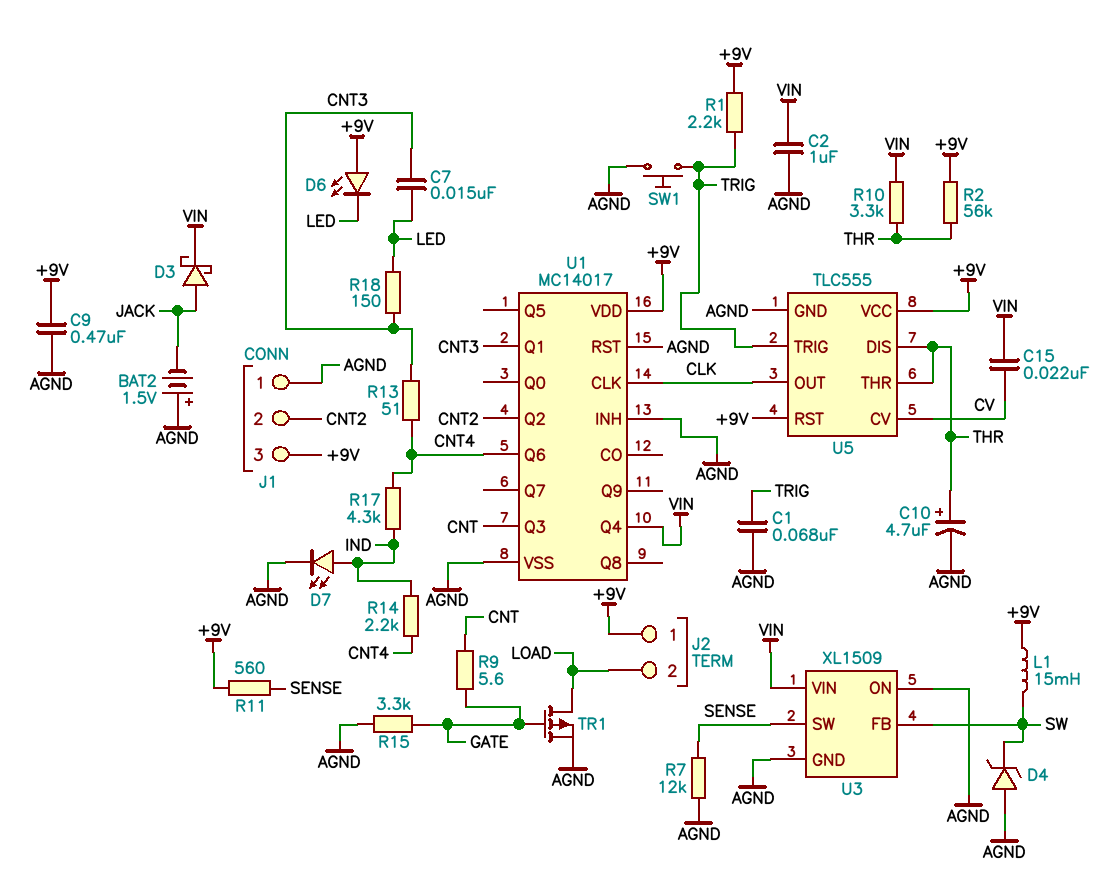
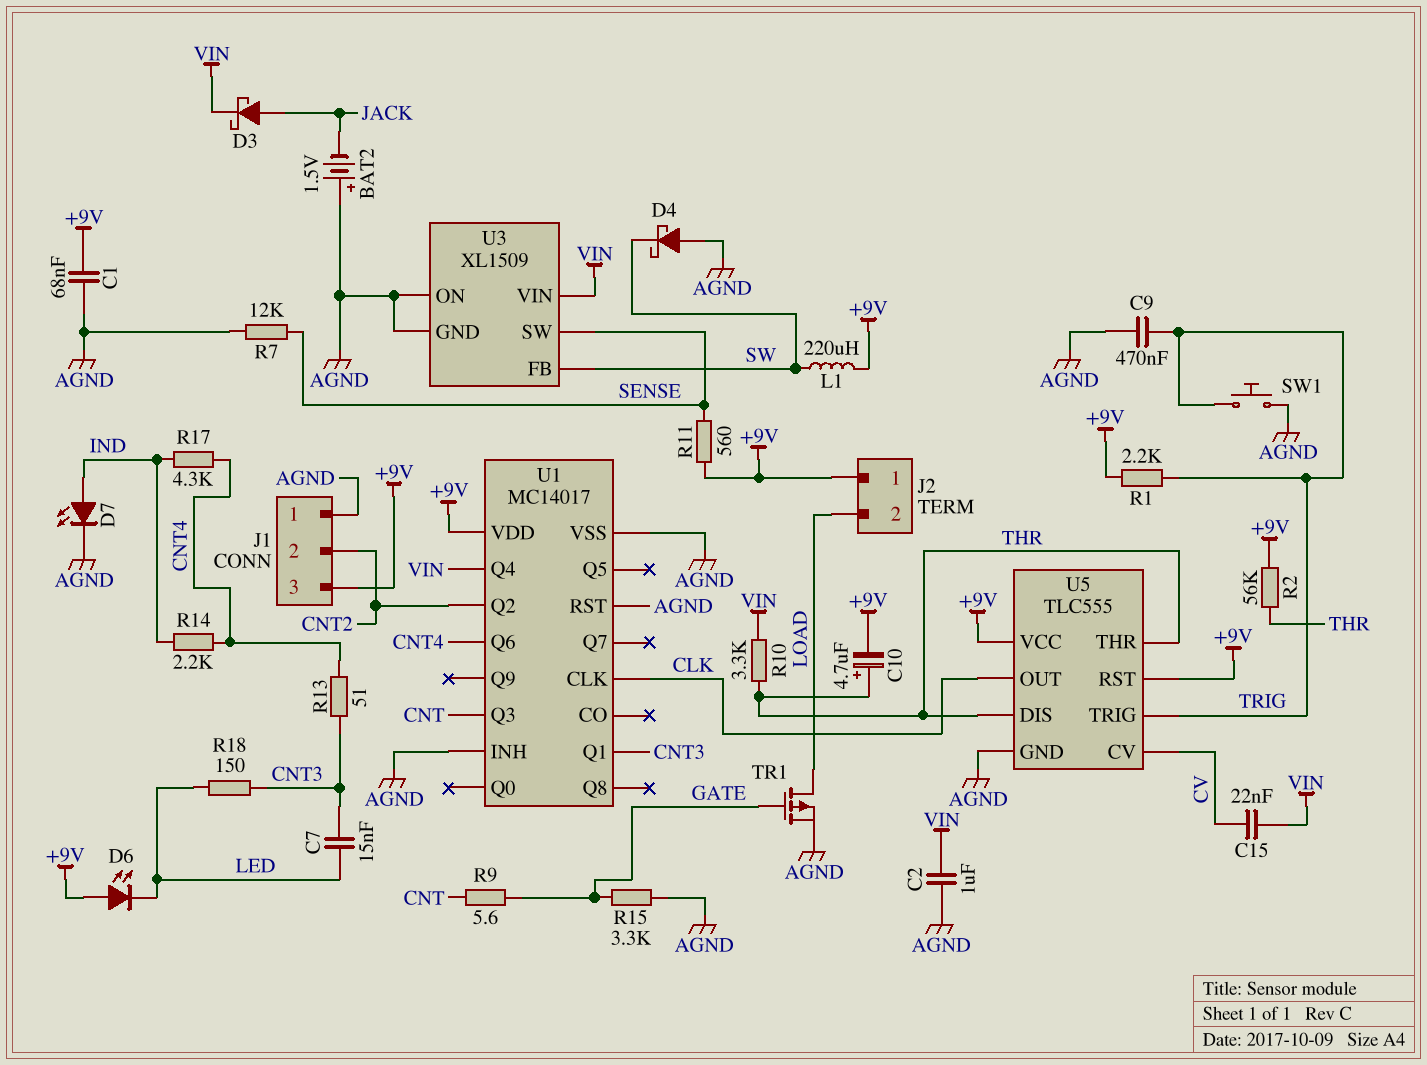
C1: 68nF (AGND, TRIG) -> 68nF (+9V, AGND)
C9: 470nF (+9V, AGND) -> 470nF (AGND, TRIG)
C10: 4.7uF (plus THR, minus AGND) -> 4.7uF (plus THR, minus +9V)
D4: zener (A AGND, K SW) -> schottky (A AGND, K SW)
L1: 15mH (+9V, SW) -> 220uH (+9V, SW)

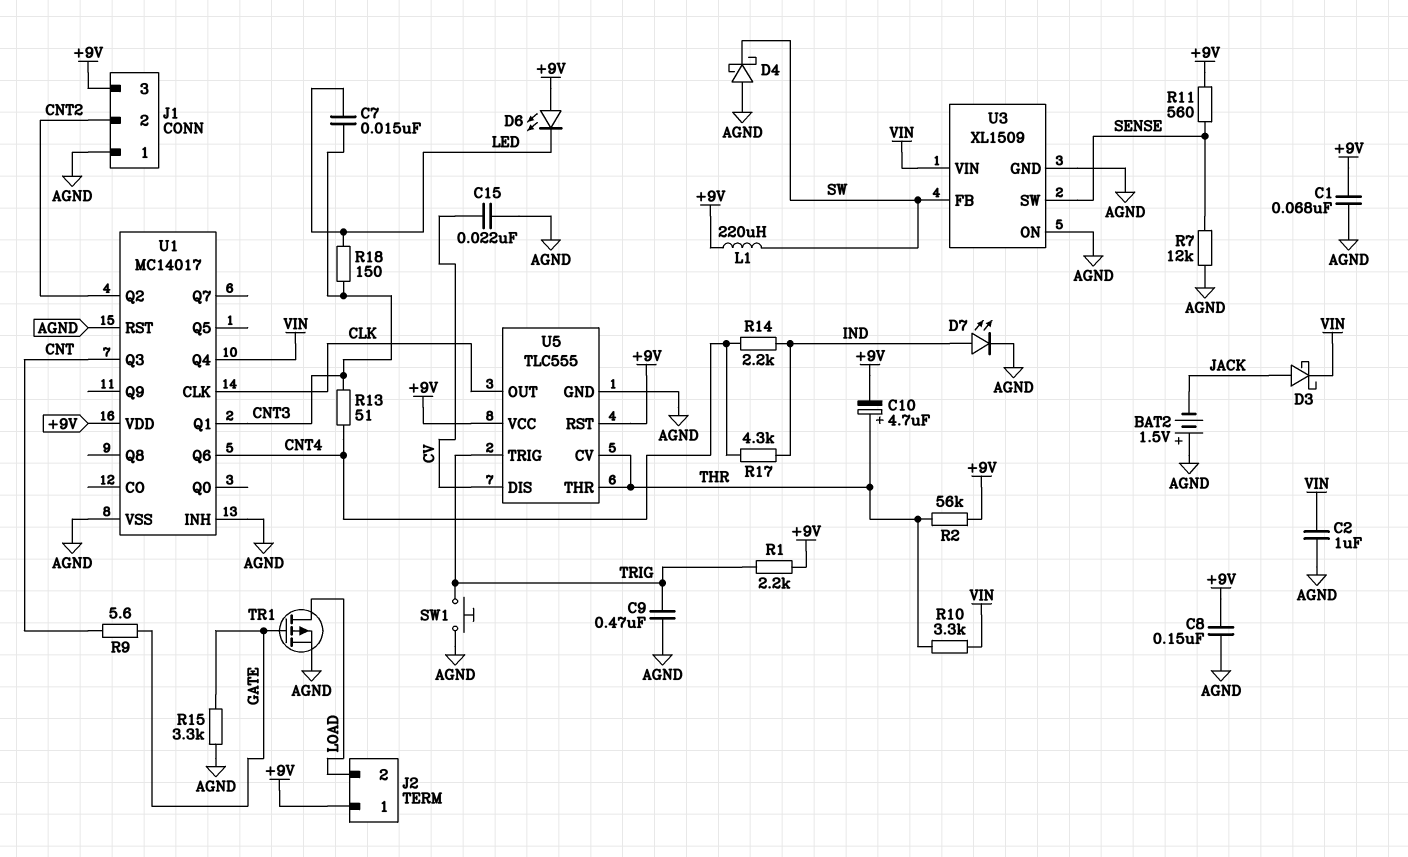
C8: none -> 150nF (+9V, AGND)
C15: 22nF (CV, VIN) -> 22nF (AGND, CV)
U5 pin CV: CV -> THR
U5 pin DIS: THR -> CV

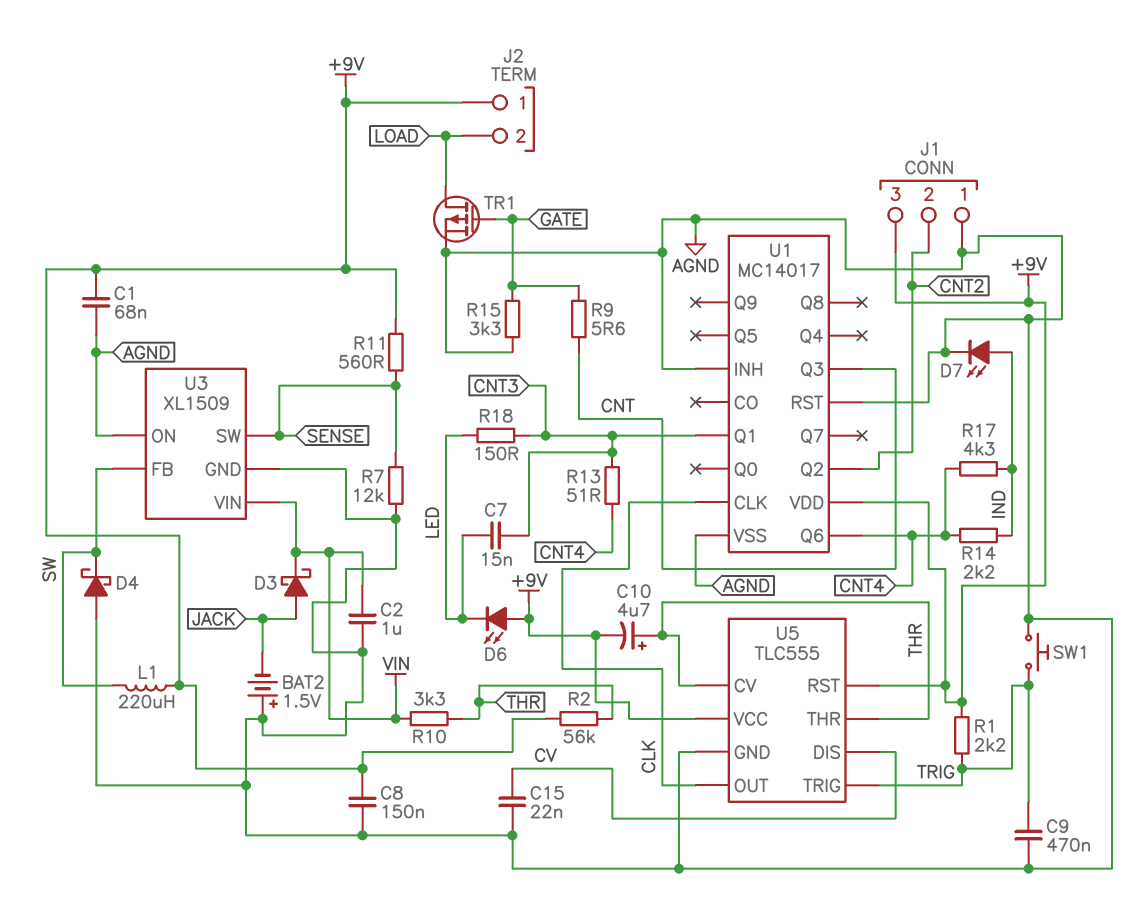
U1 pin Q4: VIN -> none

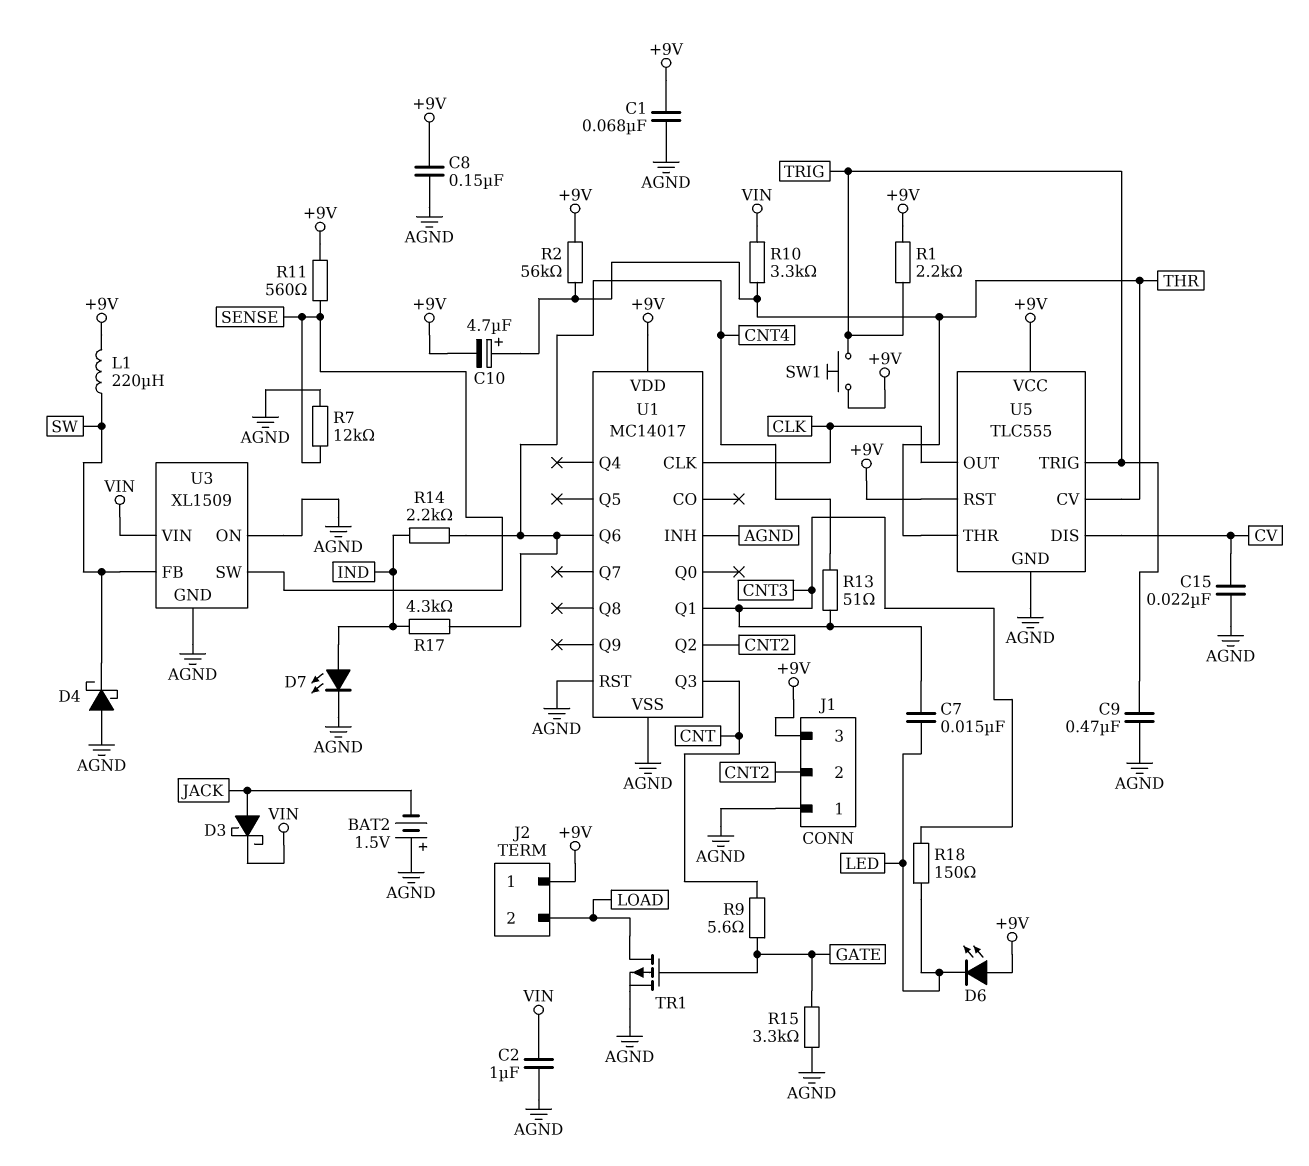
SW1: button (AGND, TRIG) -> button (+9V, TRIG)

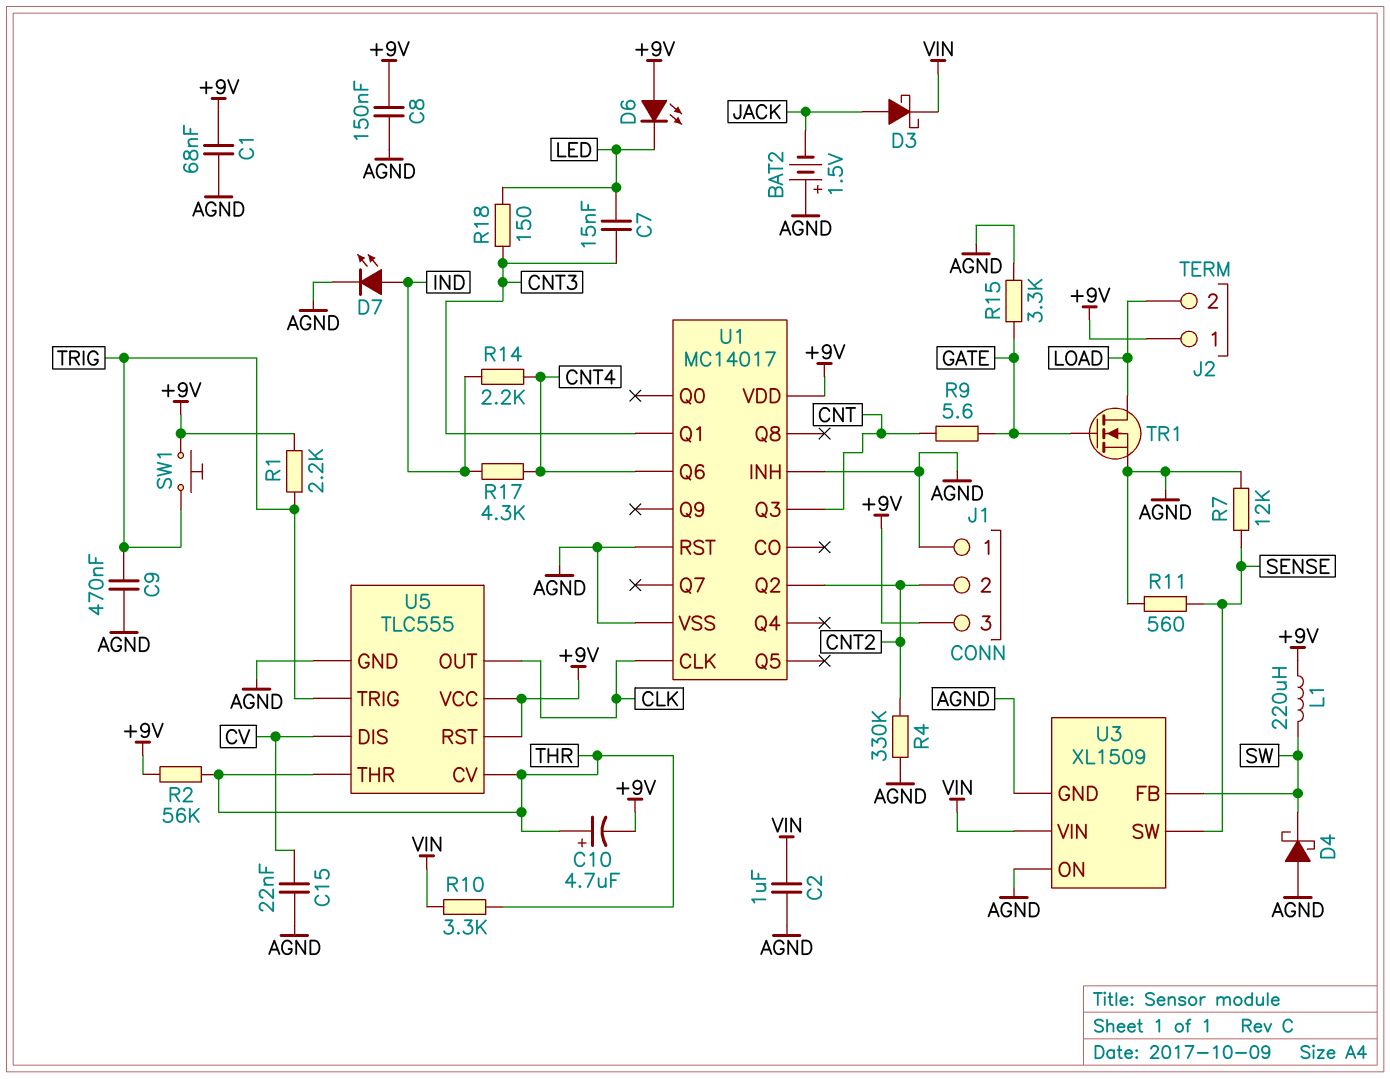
R4: none -> 330k (AGND, CNT2)
R11: 560 (+9V, SENSE) -> 560 (AGND, SENSE)
R13: 51 (CNT3, CNT4) -> none
TR1: PMOS (G GATE, D LOAD, S AGND) -> NMOS (G GATE, D LOAD, S AGND)

